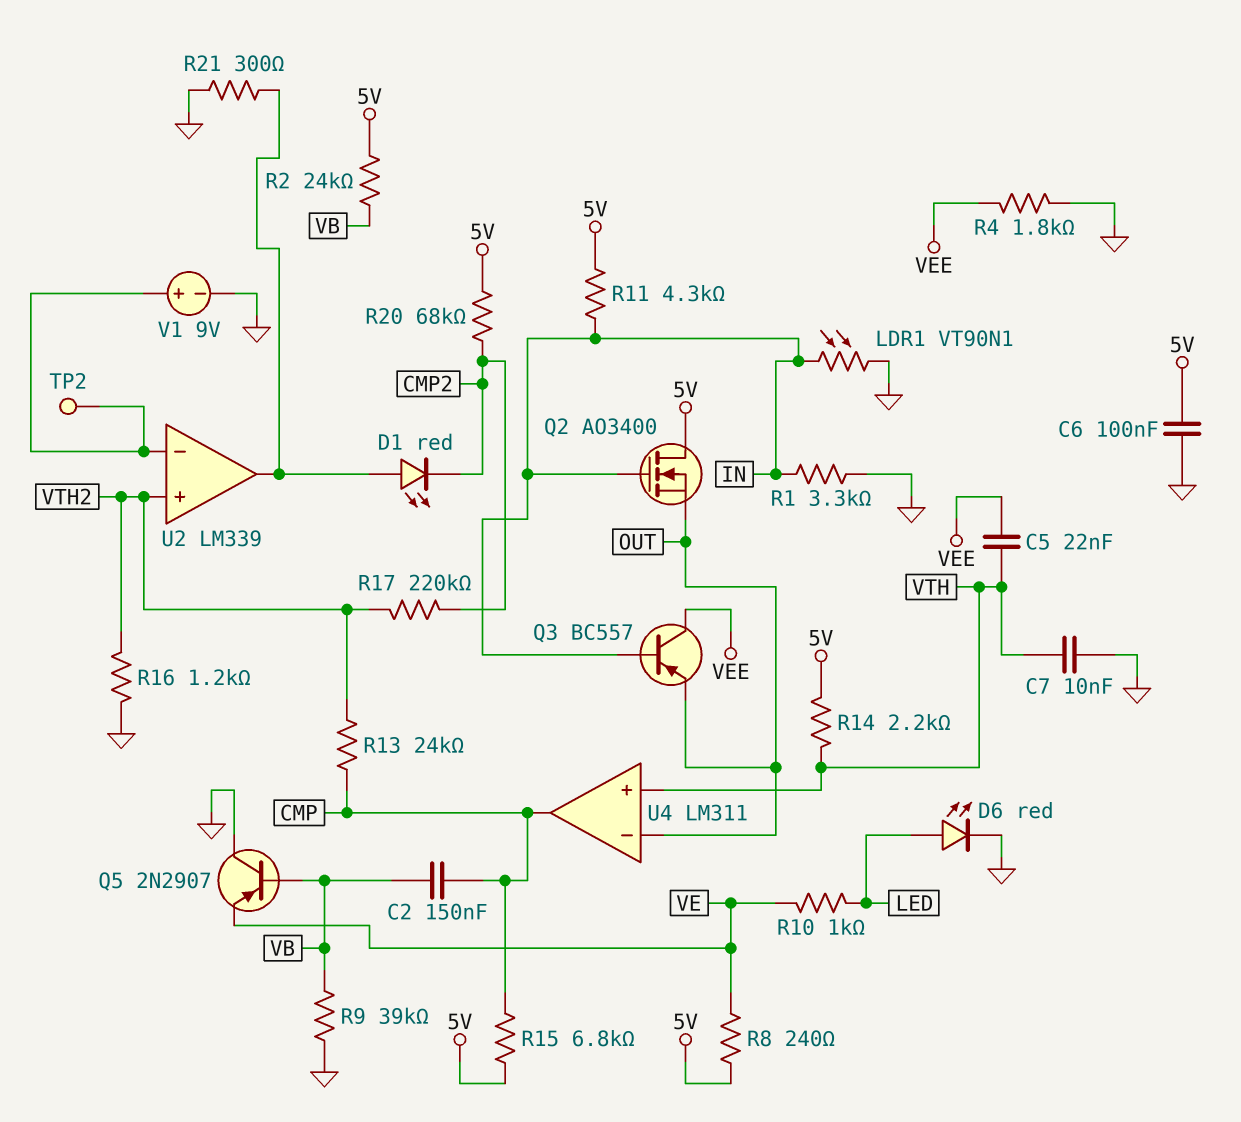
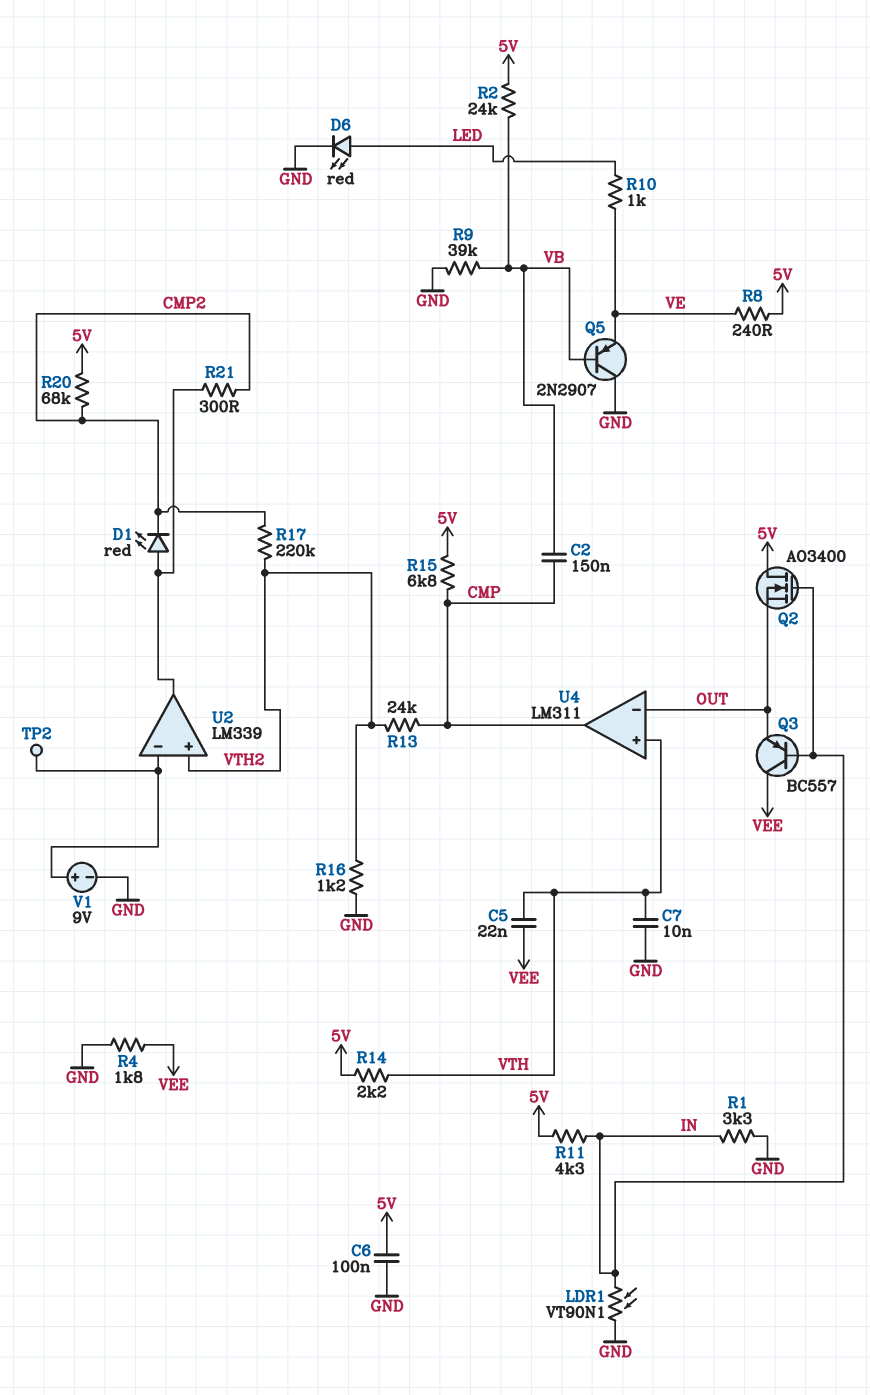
R21: 300 (GND, U2/out) -> 300 (CMP2, U2/out)

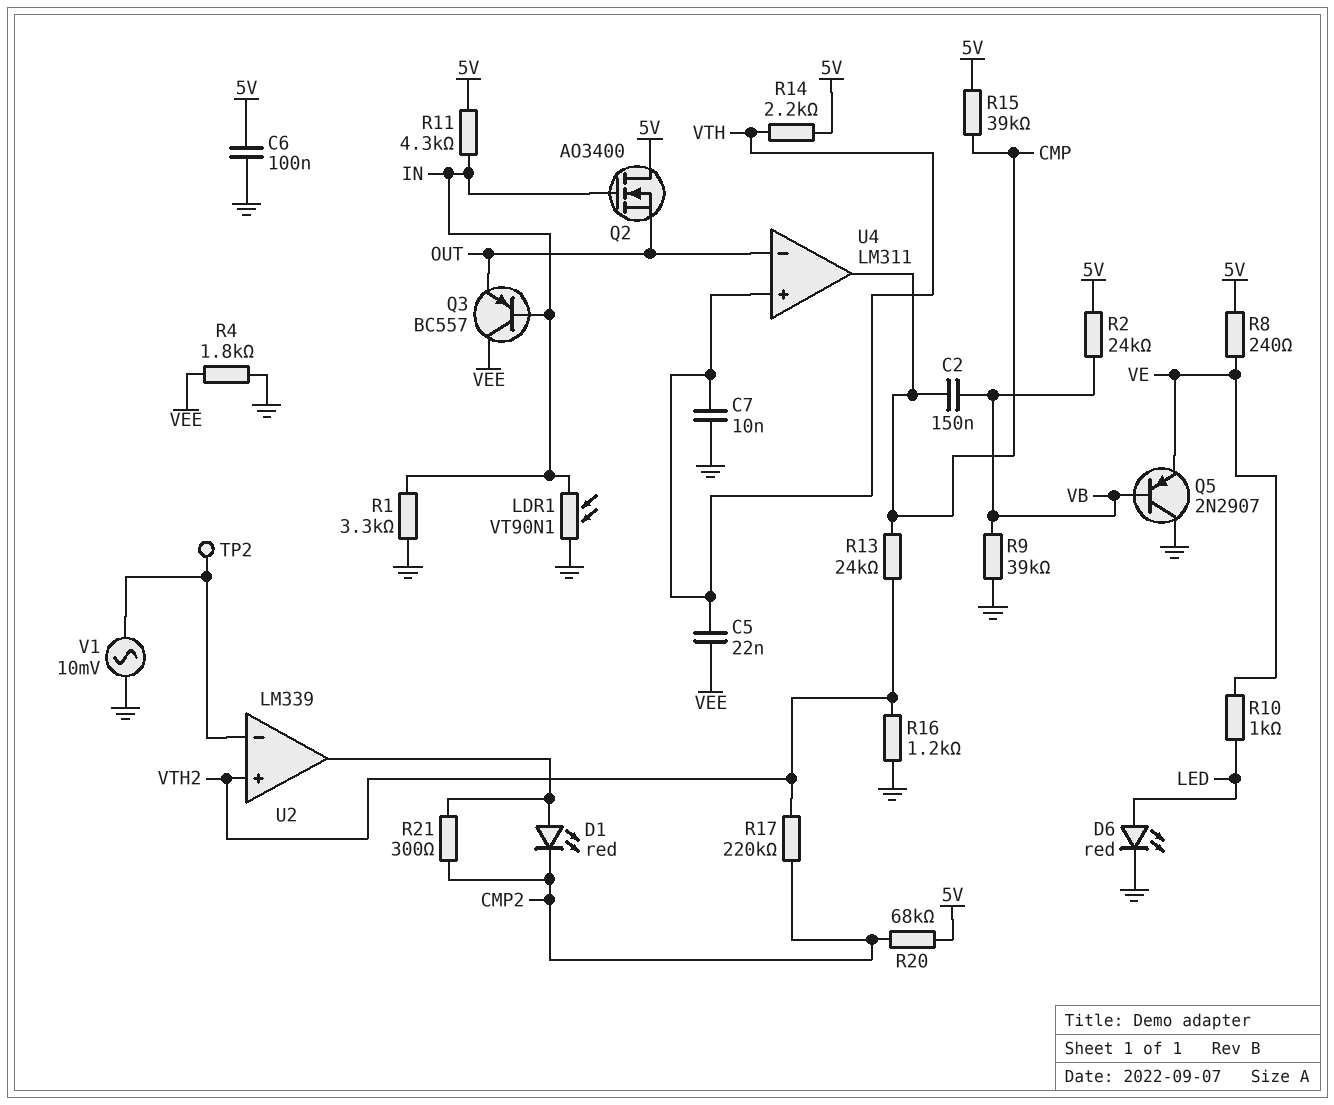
R15: 6.8k (5V, CMP) -> 39k (5V, CMP)
V1: 9V (plus U2/in-, minus GND) -> AC 10mV (GND, U2/in-)

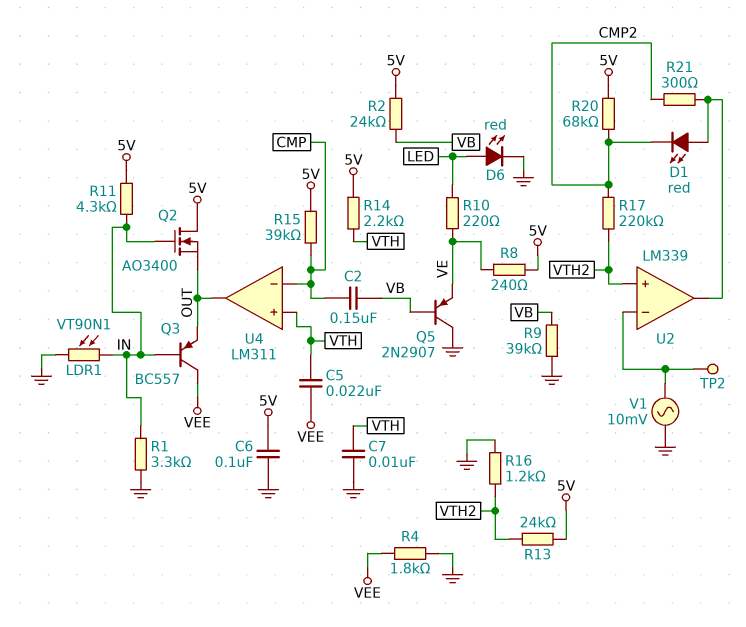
R10: 1k (LED, VE) -> 220 (LED, VE)
R13: 24k (CMP, VTH2) -> 24k (5V, VTH2)
U4 pin in-: OUT -> CMP
U4 pin out: CMP -> OUT

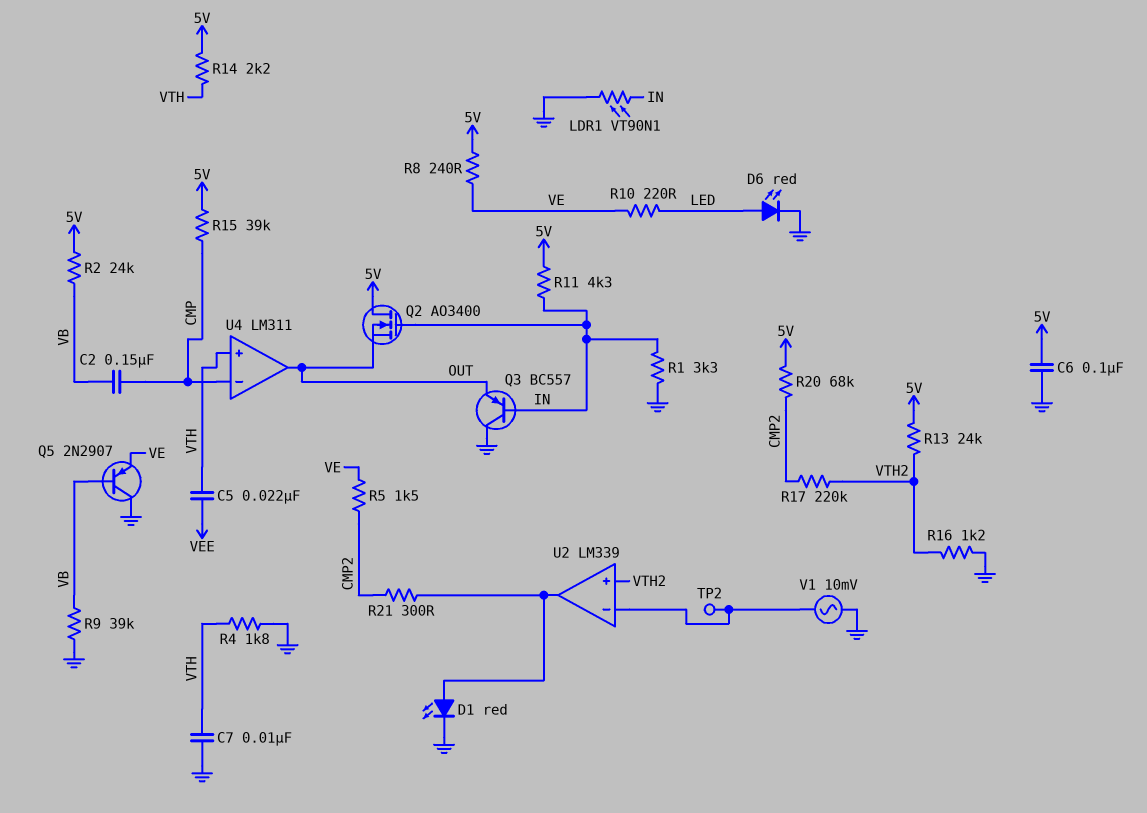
D1: LED red (A U2/out, K CMP2) -> LED red (A U2/out, K GND)
Q3: PNP BC557 (B IN, C VEE, E OUT) -> PNP BC557 (B IN, C GND, E OUT)
R4: 1.8k (GND, VEE) -> 1.8k (GND, VTH)
R5: none -> 1.5k (CMP2, VE)

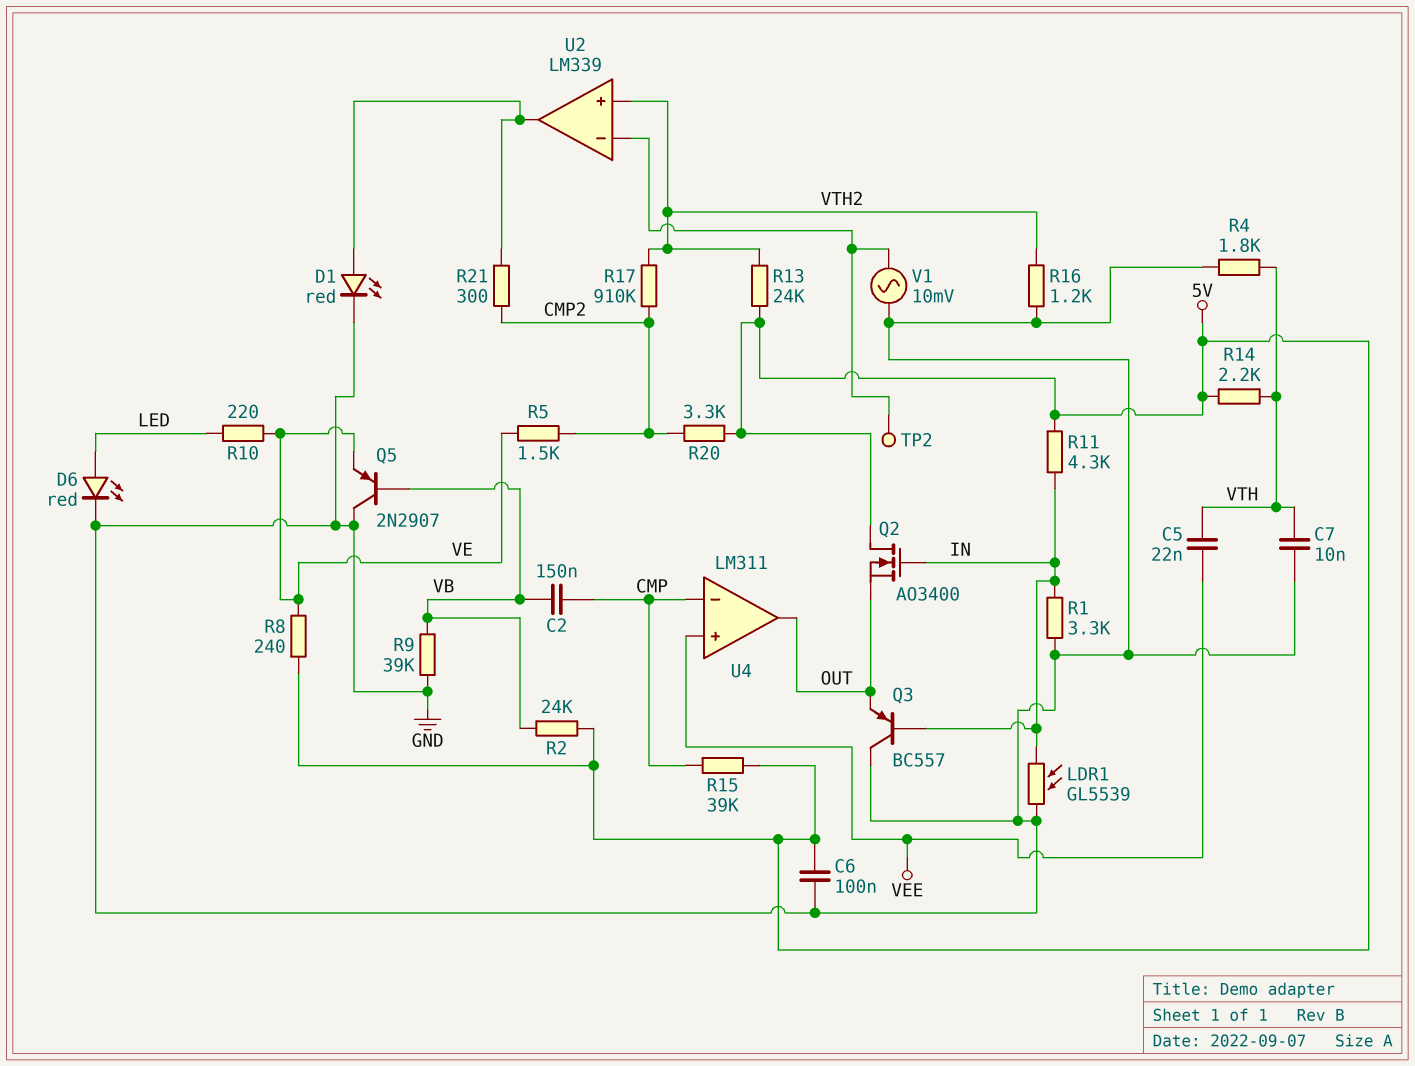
LDR1: VT90N1 (GND, IN) -> GL5539 (GND, IN)
R17: 220k (CMP2, VTH2) -> 910k (CMP2, VTH2)
R20: 68k (5V, CMP2) -> 3.3k (5V, CMP2)
U4 pin in+: VTH -> VEE

